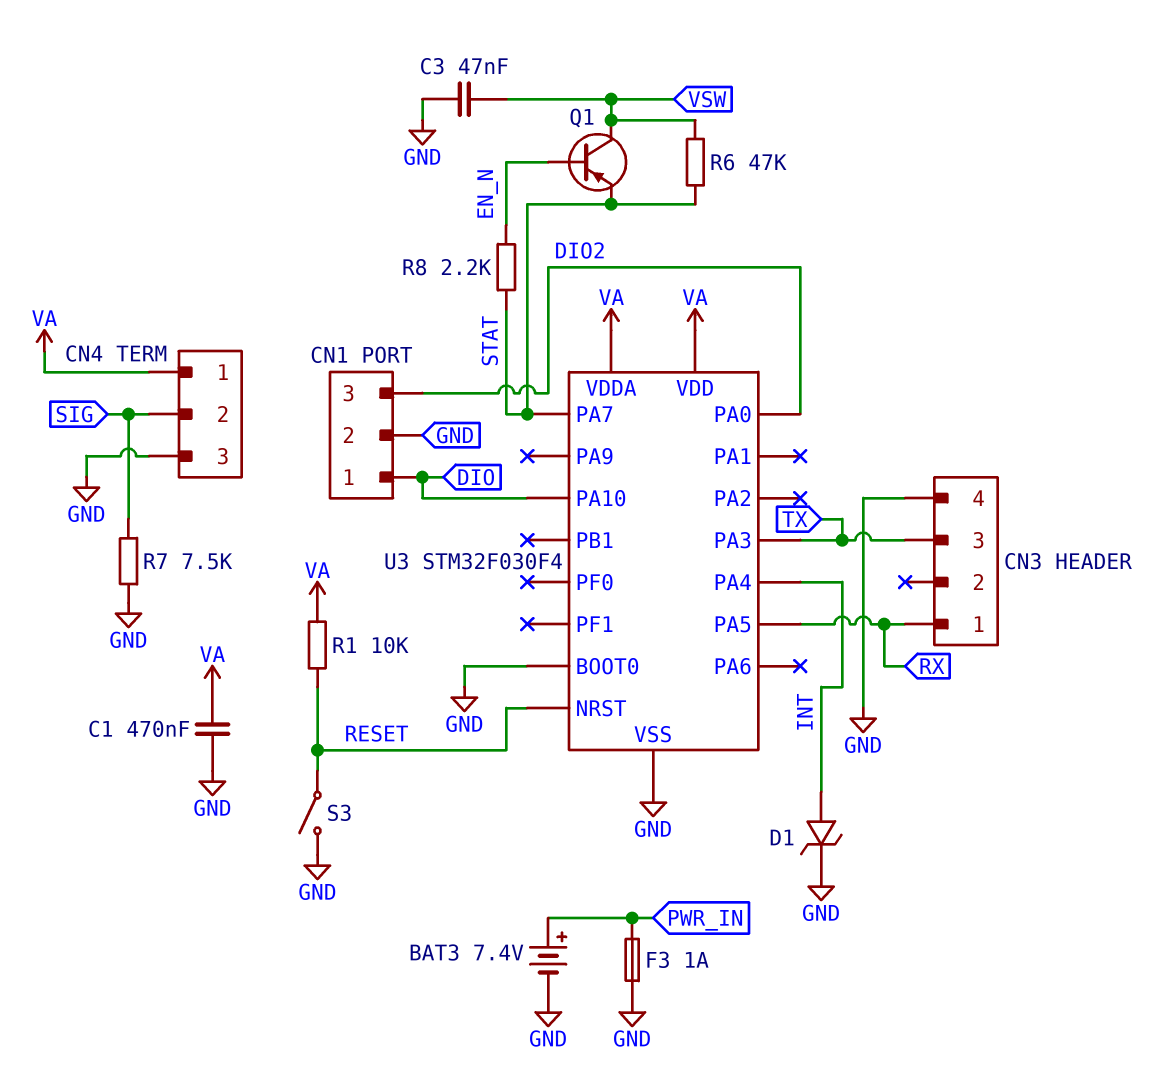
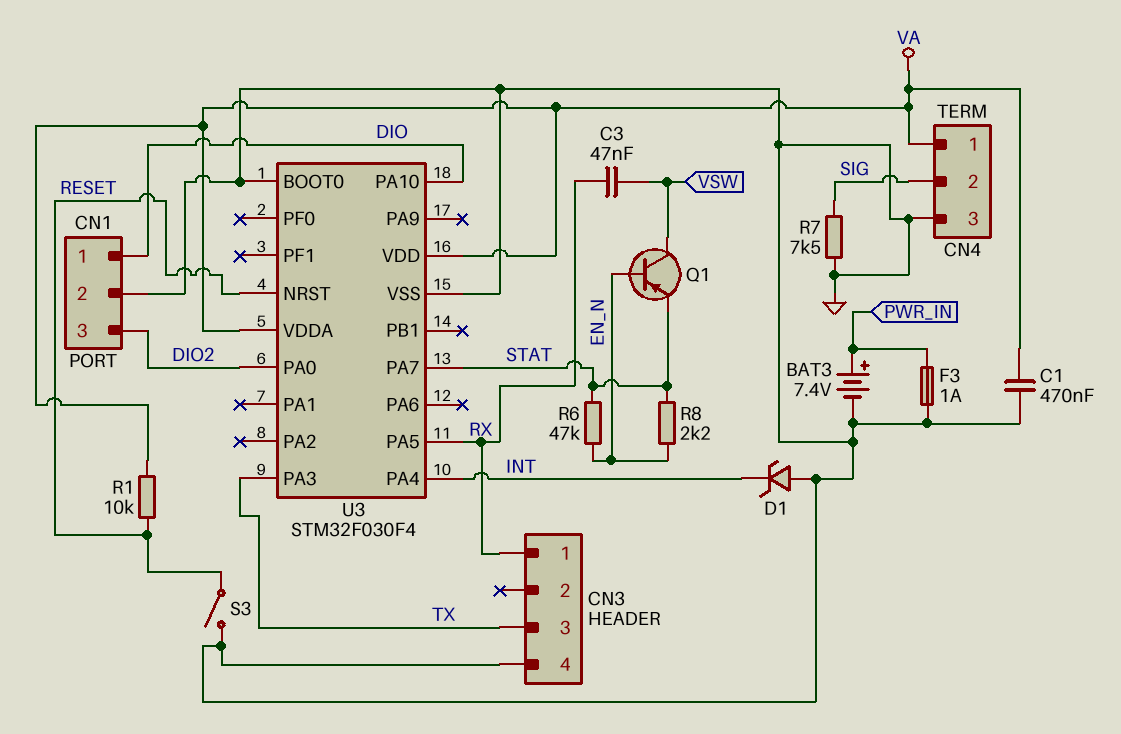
C3: 47nF (GND, VSW) -> 47nF (RX, VSW)
D1: zener (A INT, K GND) -> zener (A GND, K INT)
R6: 47k (STAT, VSW) -> 47k (EN_N, STAT)

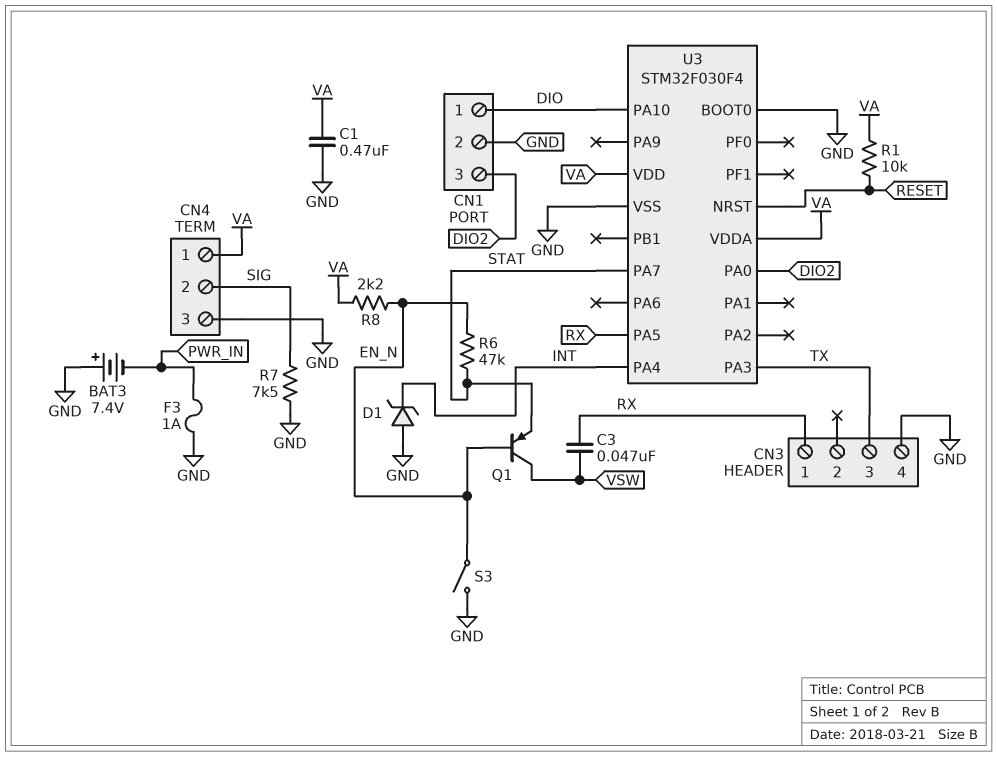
BAT3: 7.4V (plus PWR_IN, minus GND) -> 7.4V (plus GND, minus PWR_IN)
R8: 2.2k (EN_N, STAT) -> 2.2k (EN_N, VA)
S3: switch (GND, RESET) -> switch (EN_N, GND)

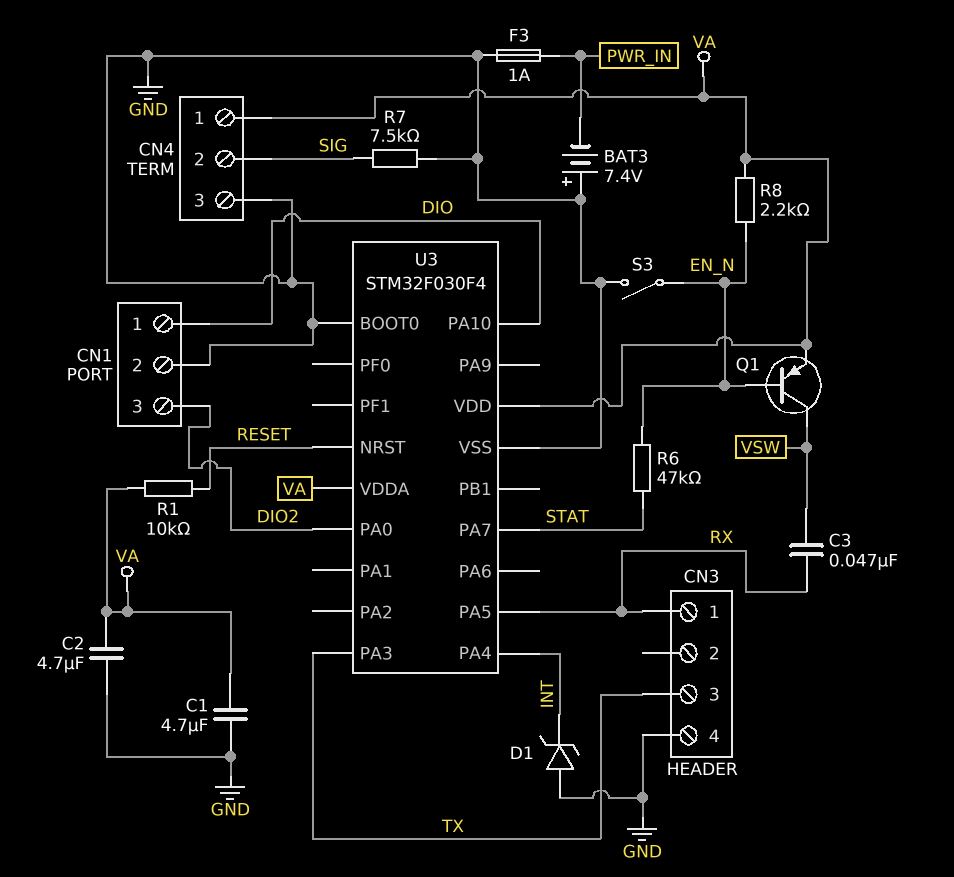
C1: 470nF (GND, VA) -> 4.7uF (GND, VA)
C2: none -> 4.7uF (GND, VA)
Q1: PNP (B EN_N, C VSW, E STAT) -> PNP (B EN_N, C VSW, E VA)

